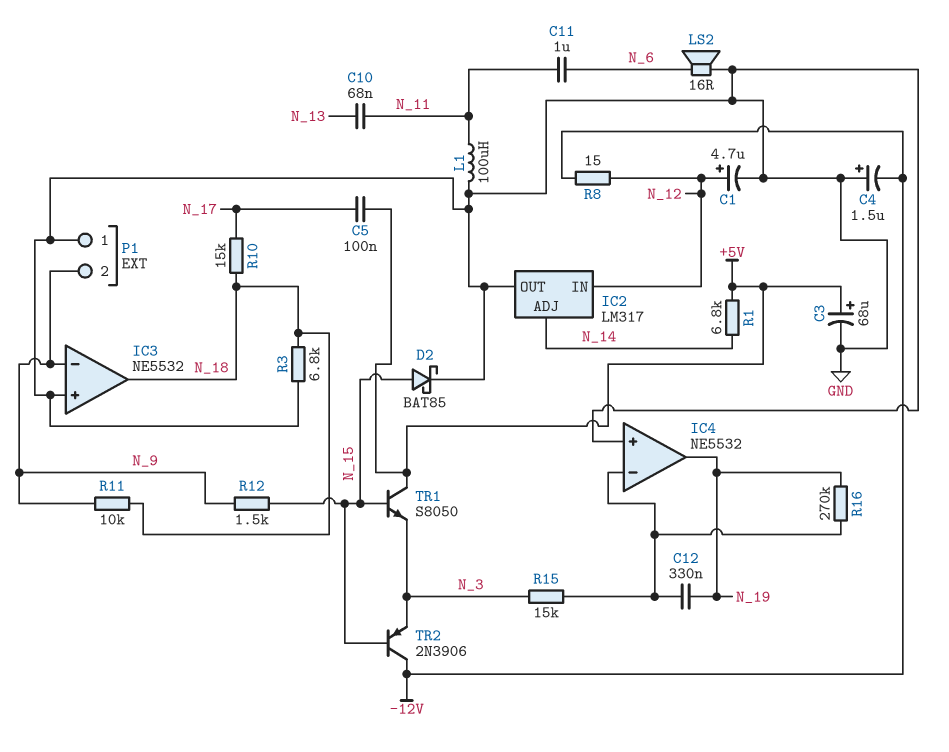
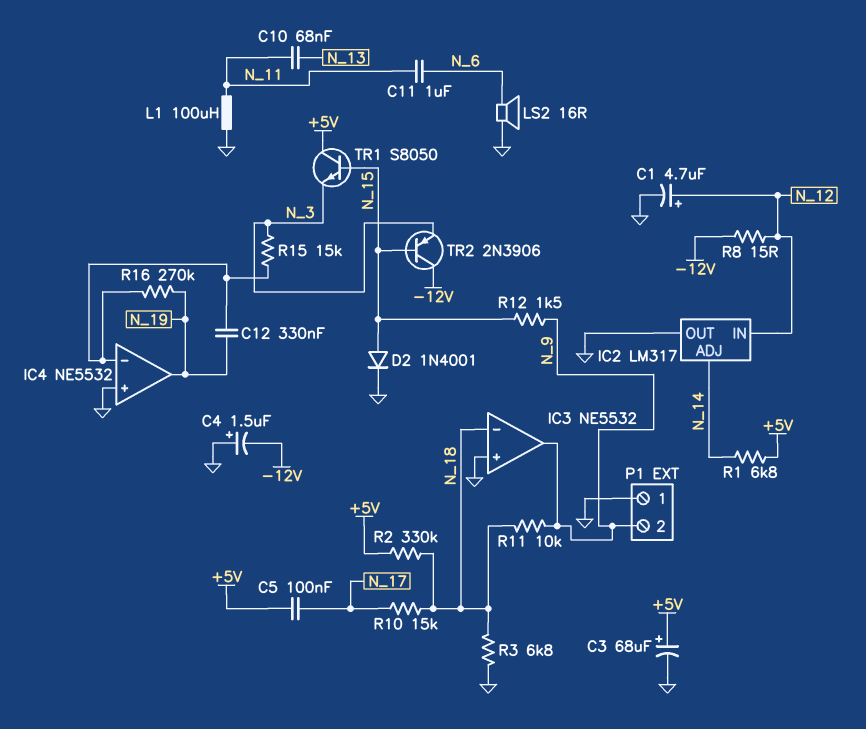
D2: schottky BAT85 (A N_15, K GND) -> diode 1N4001 (A N_15, K GND)
IC3 pin in-: N_9 -> N_18
IC3 pin out: N_18 -> N_9
R2: none -> 330k (+5V, N_18)

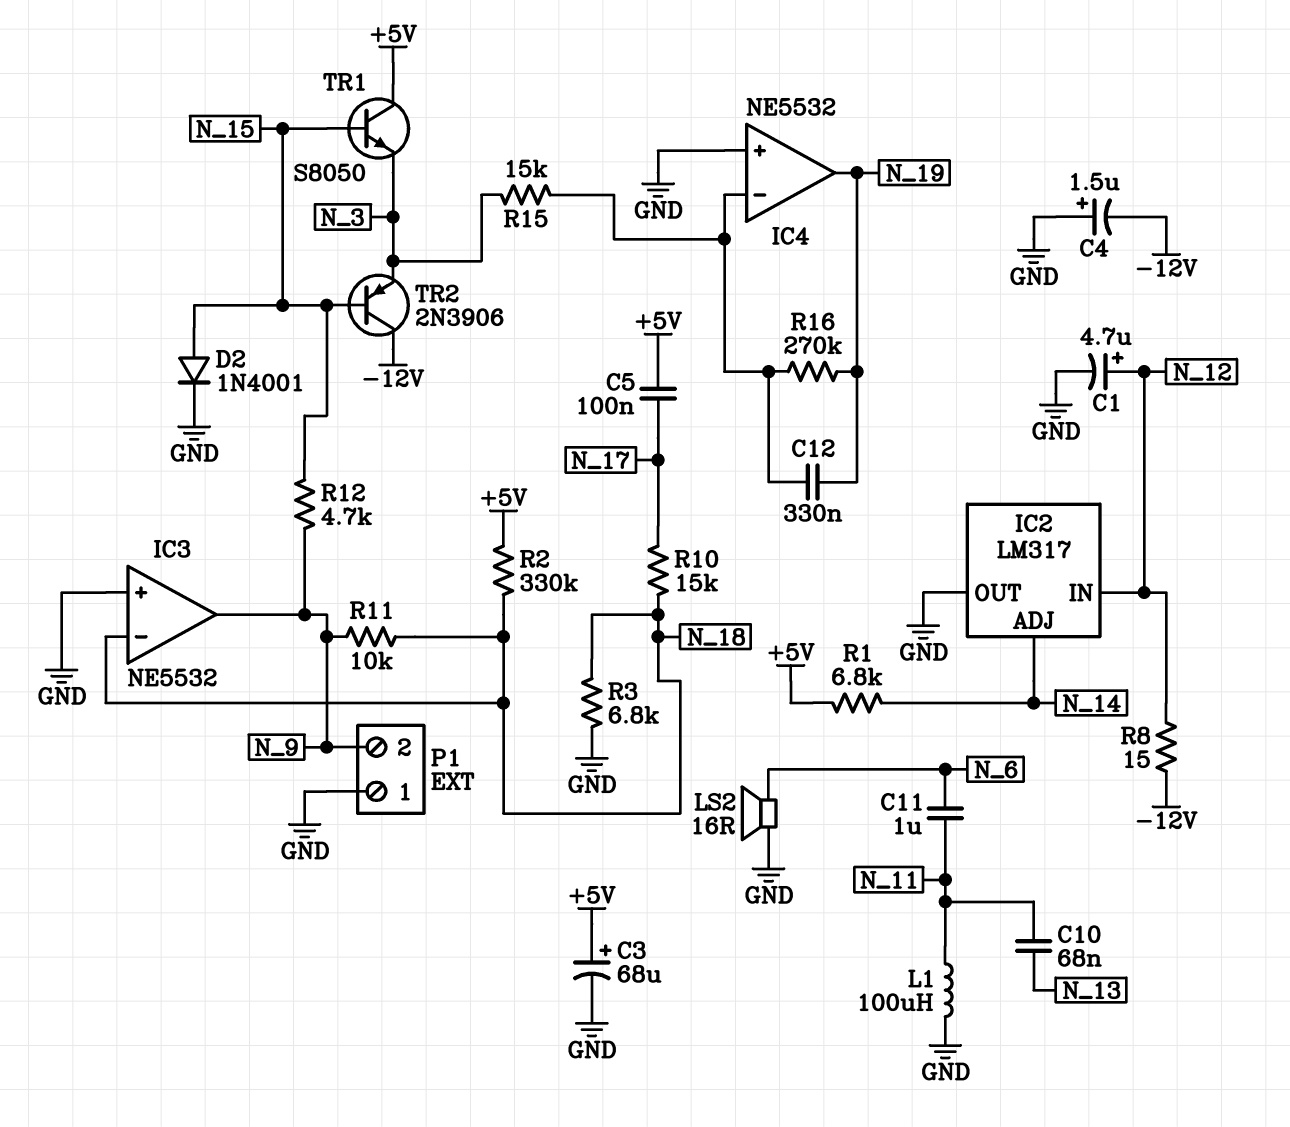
R12: 1.5k (N_9, N_15) -> 4.7k (N_9, N_15)

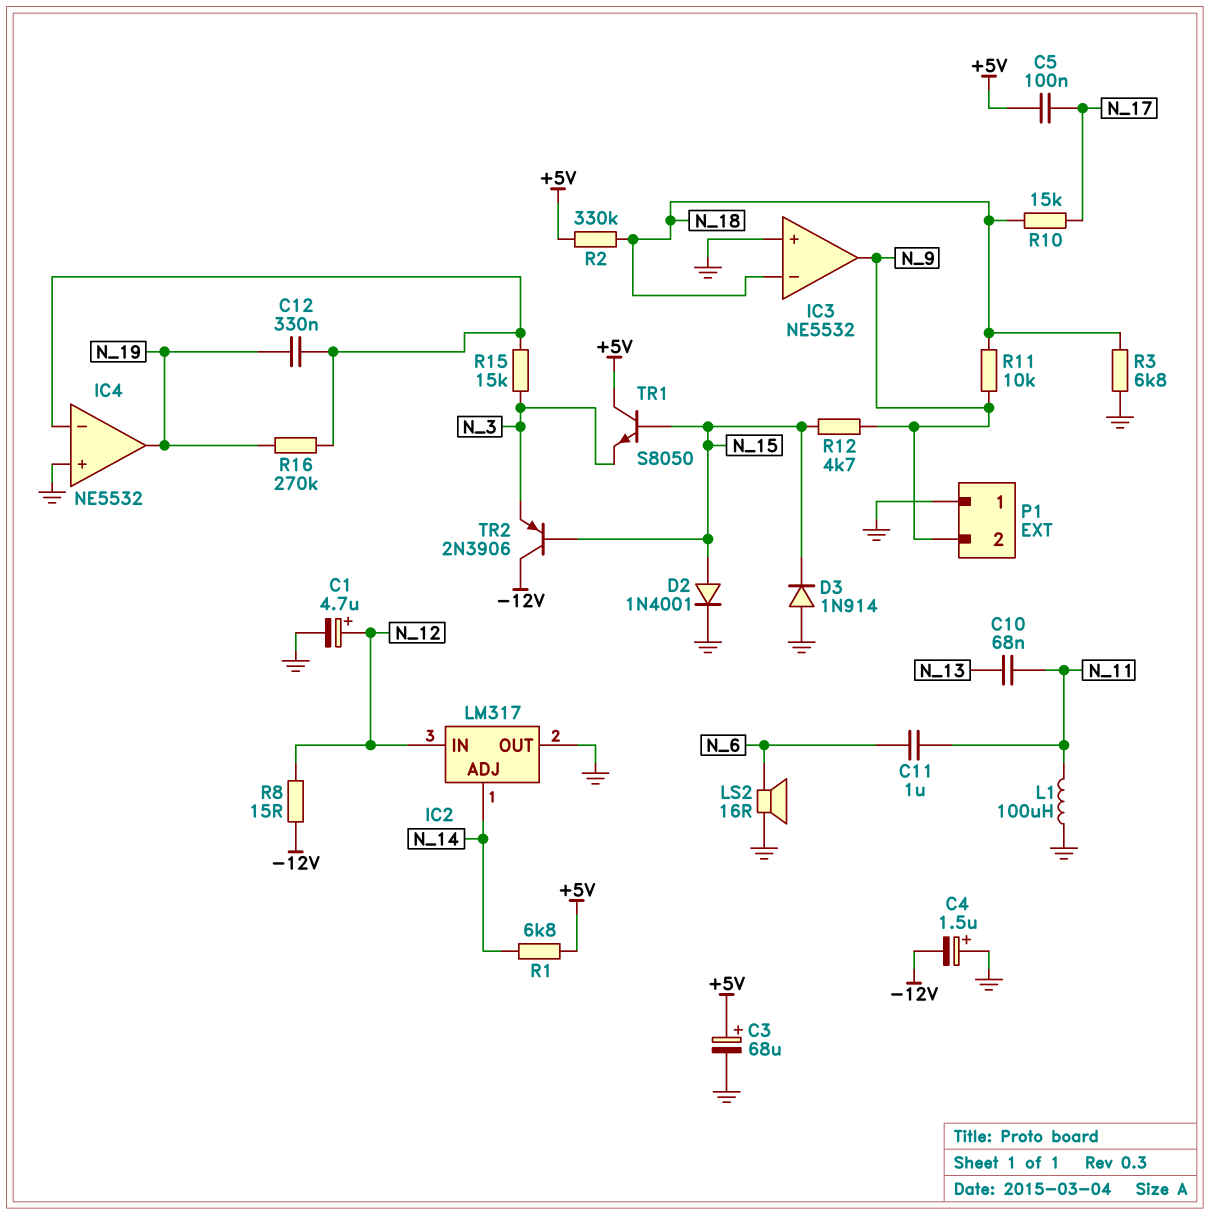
D3: none -> diode 1N914 (A GND, K N_15)

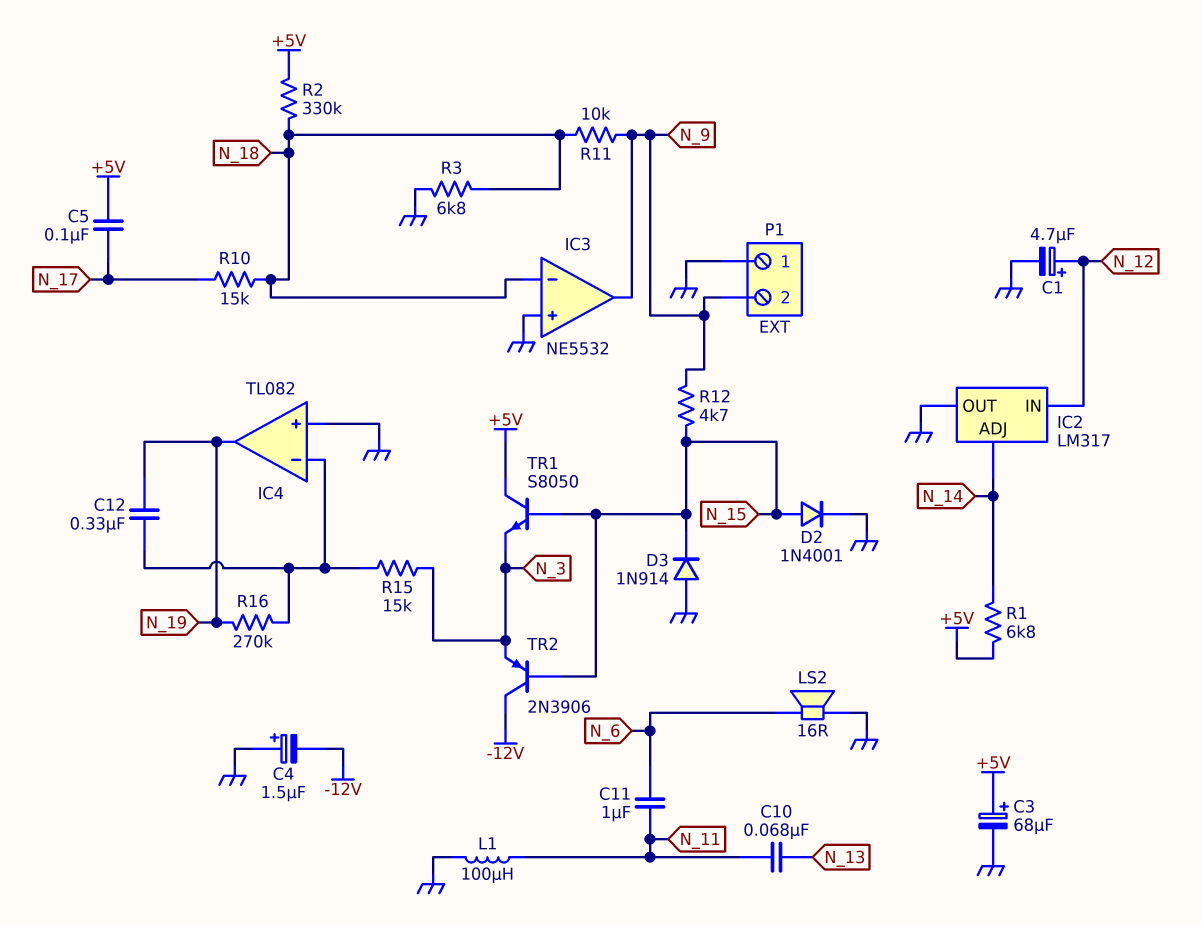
IC4: NE5532 -> TL082
R8: 15 (-12V, N_12) -> none

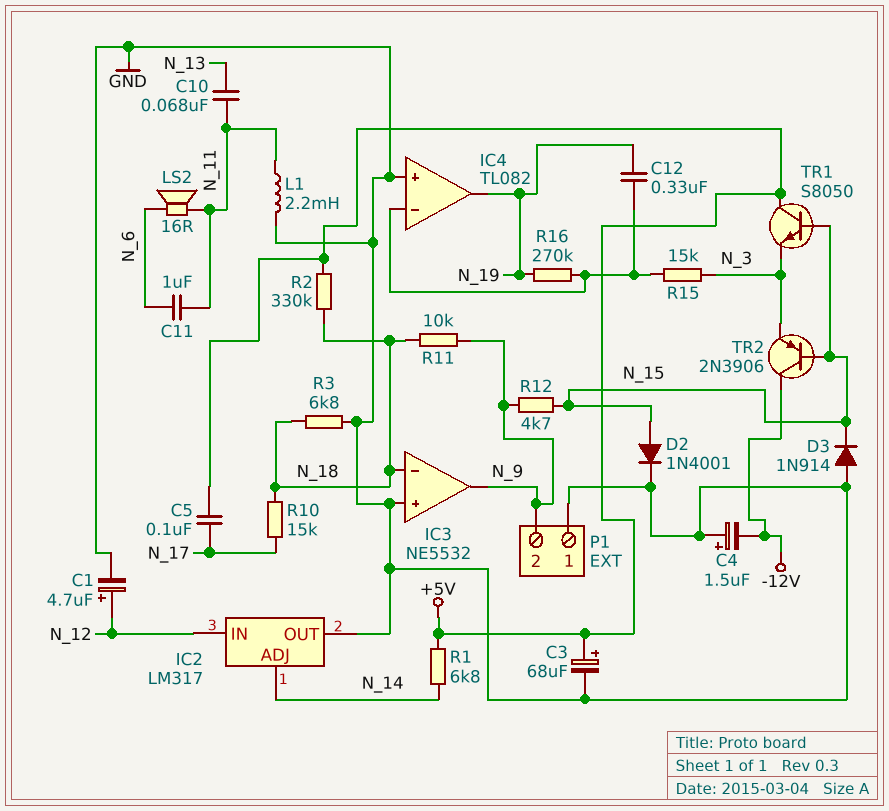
L1: 100uH (GND, N_11) -> 2.2mH (GND, N_11)
LS2: speaker 16R (GND, N_6) -> speaker 16R (N_6, N_11)

